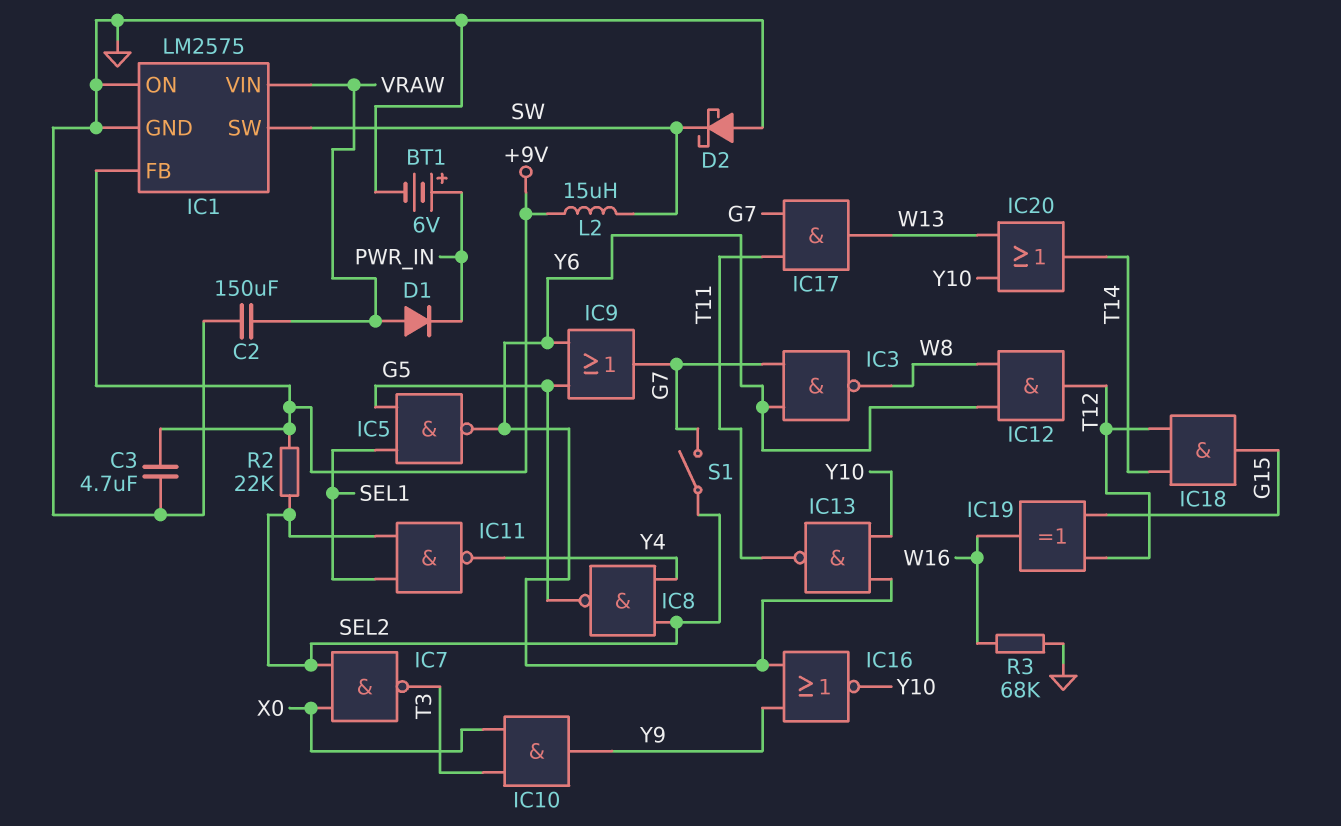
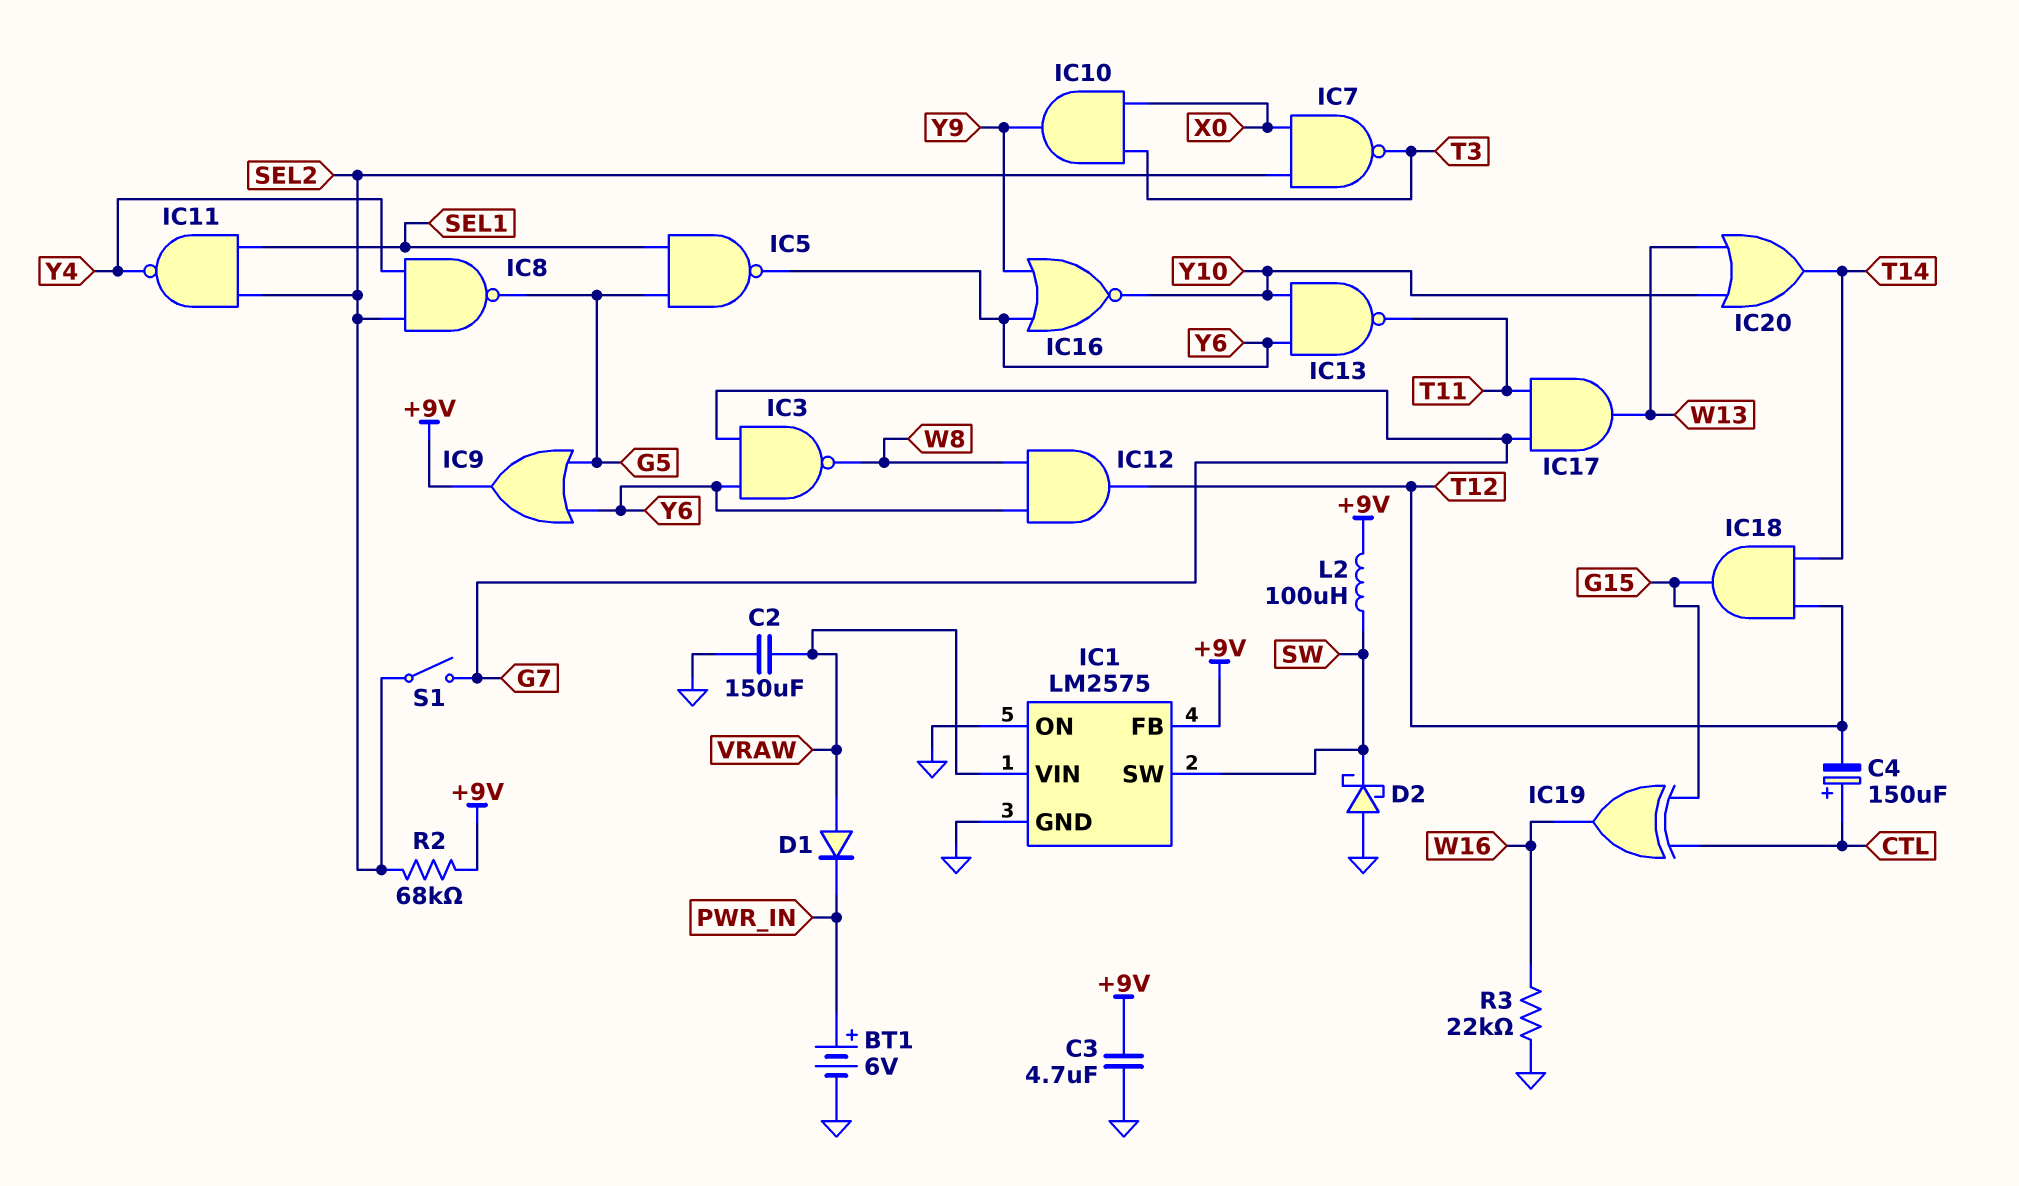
C4: none -> 150uF (plus CTL, minus T12)
IC9: OR (in G5, in Y6, out G7) -> OR (in G5, in Y6, out +9V)
IC19: XOR (in G15, in T12, out W16) -> XOR (in CTL, in G15, out W16)
L2: 15uH (+9V, SW) -> 100uH (+9V, SW)
R2: 22k (+9V, SEL2) -> 68k (+9V, SEL2)
R3: 68k (GND, W16) -> 22k (GND, W16)

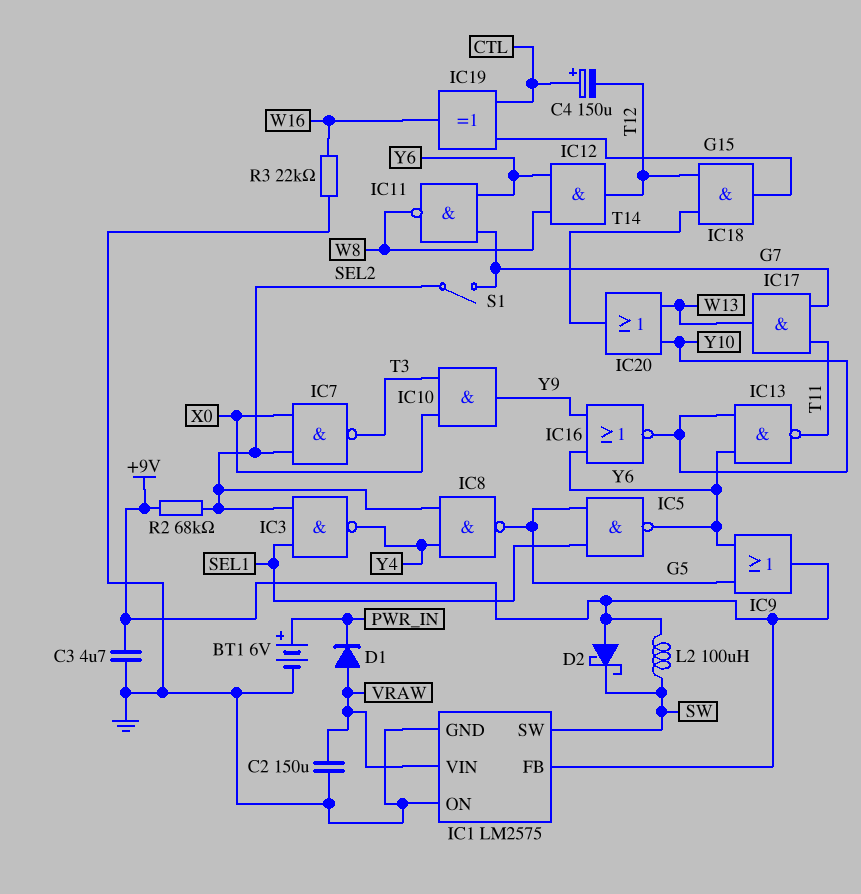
D2: schottky (A GND, K SW) -> schottky (A +9V, K SW)
IC3: NAND (in G7, in Y6, out W8) -> NAND (in SEL1, in SEL2, out Y4)
IC11: NAND (in SEL1, in SEL2, out Y4) -> NAND (in G7, in Y6, out W8)

